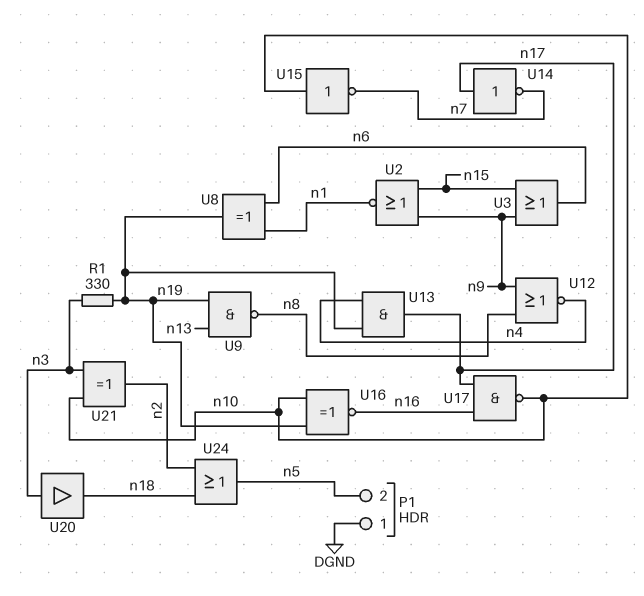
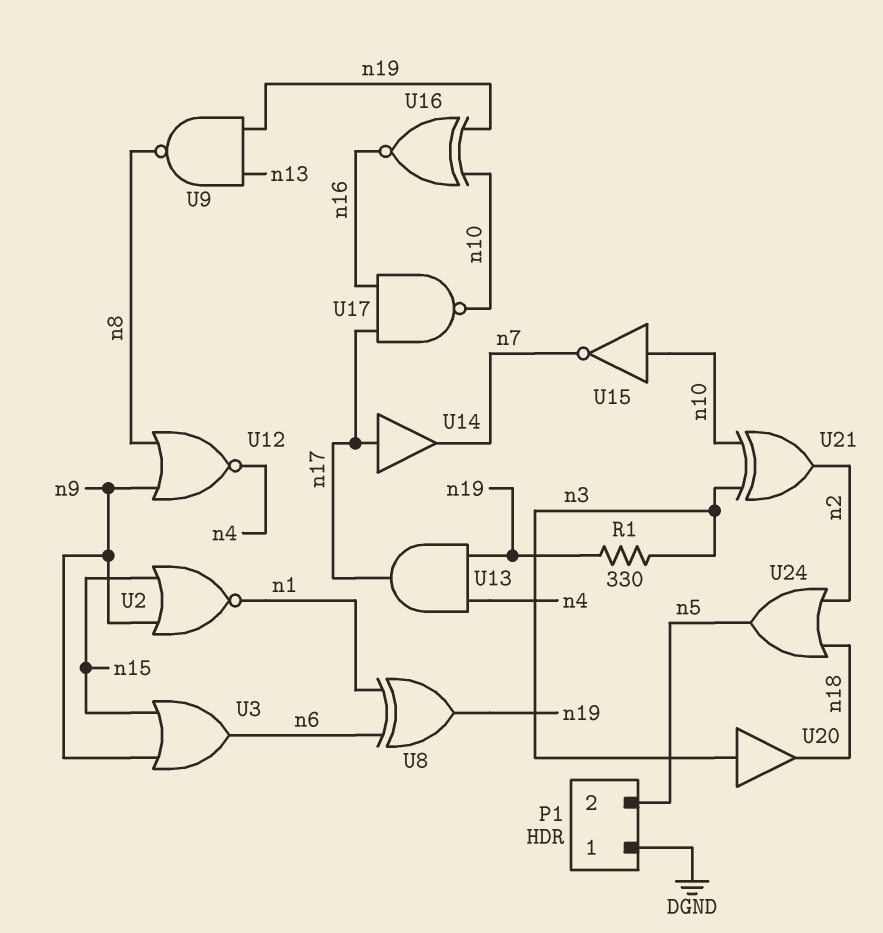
U14: NOT (in n17, out n7) -> buffer (in n17, out n7)

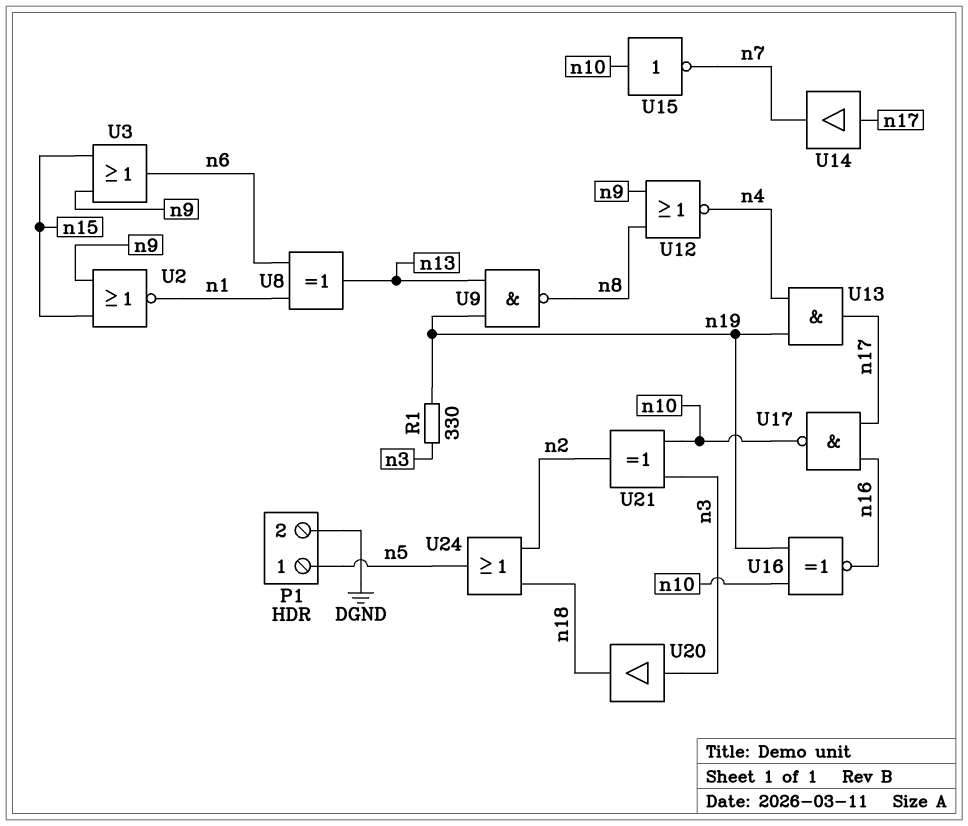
P1 pin 1: DGND -> n5
P1 pin 2: n5 -> DGND
U8: XOR (in n1, in n6, out n19) -> XOR (in n1, in n6, out n13)

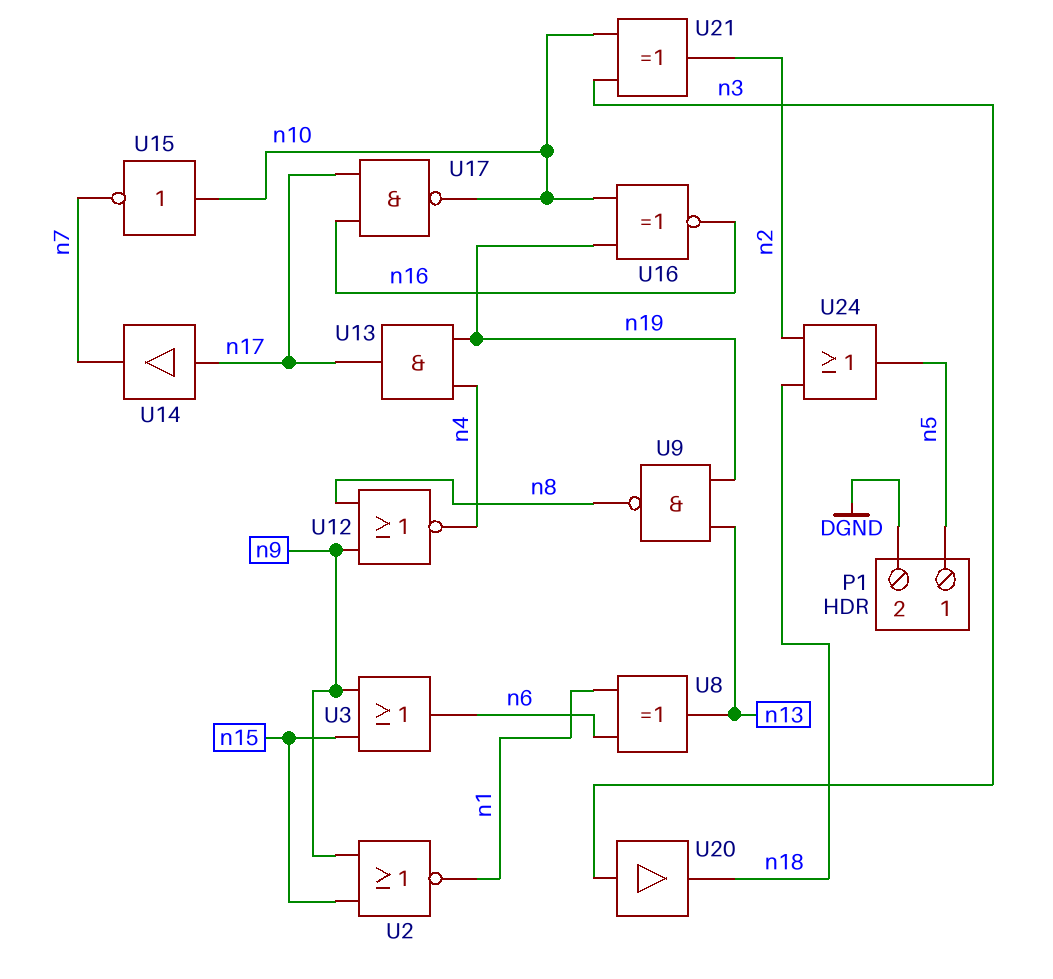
R1: 330 (n3, n19) -> none

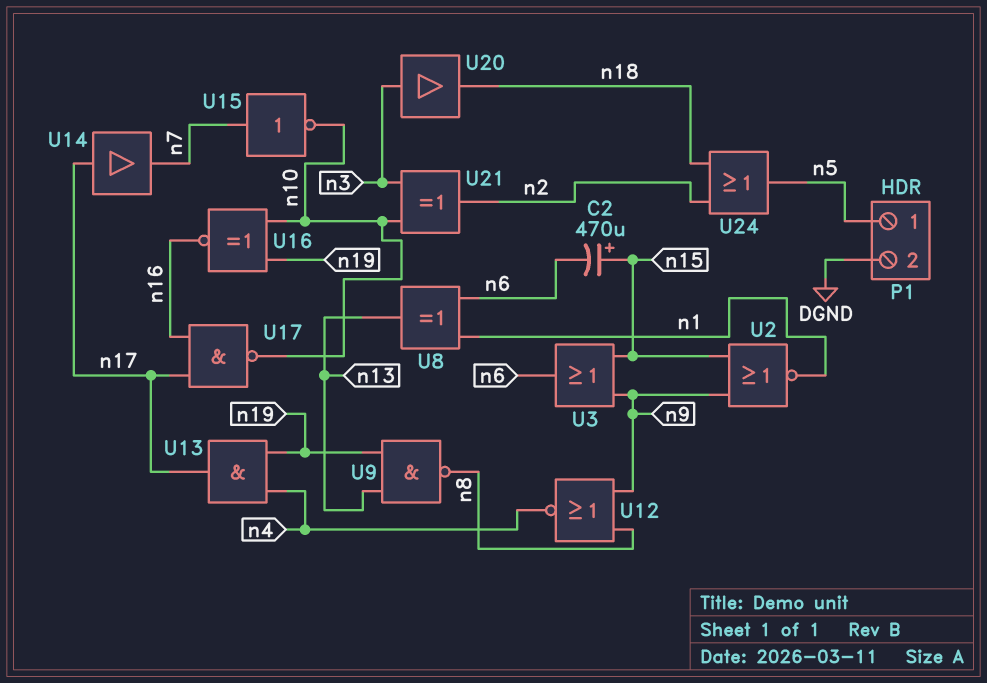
C2: none -> 470uF (plus n15, minus n6)
U15: NOT (in n10, out n7) -> NOT (in n7, out n10)

